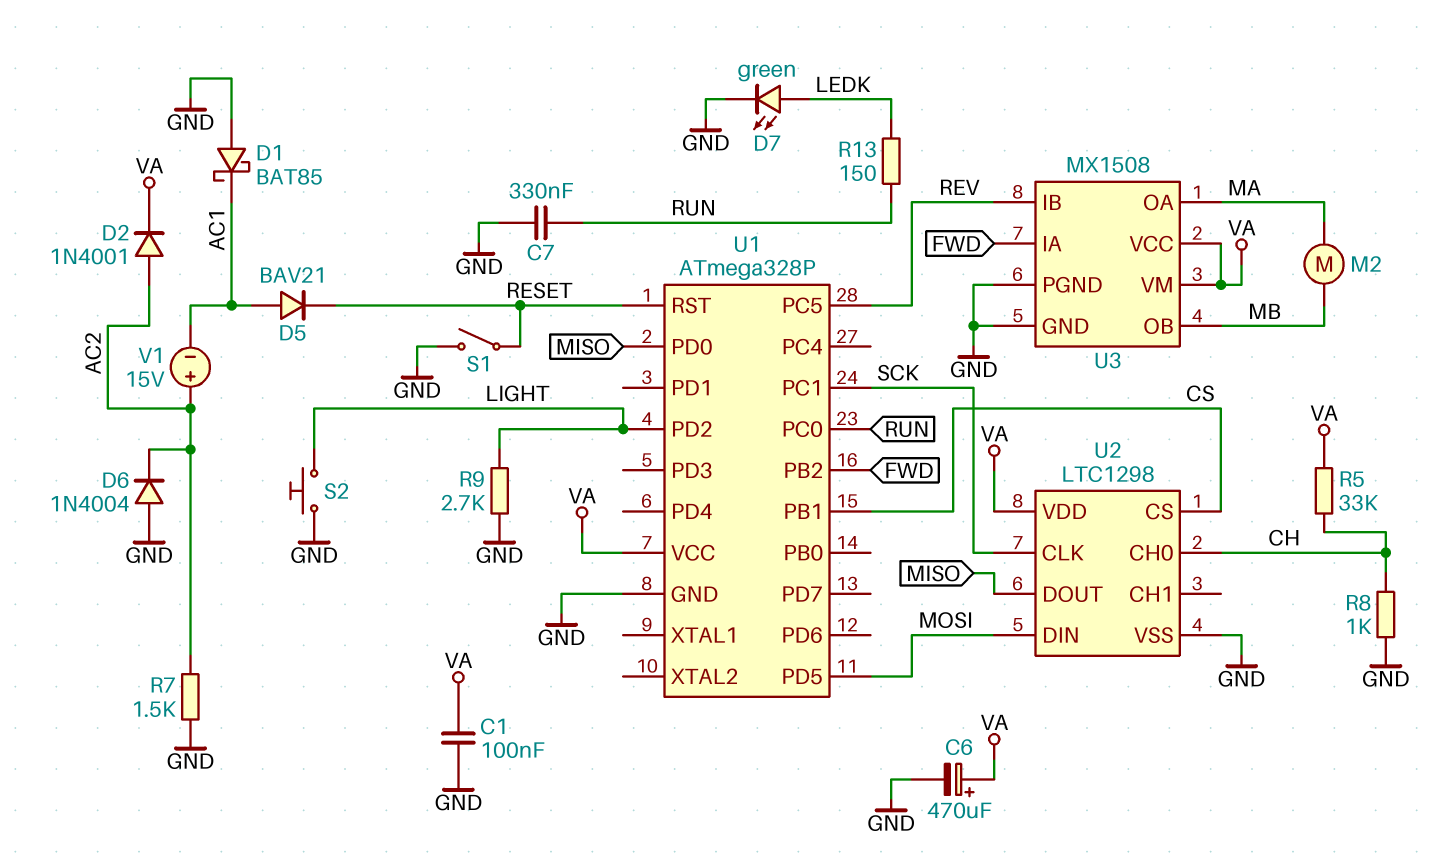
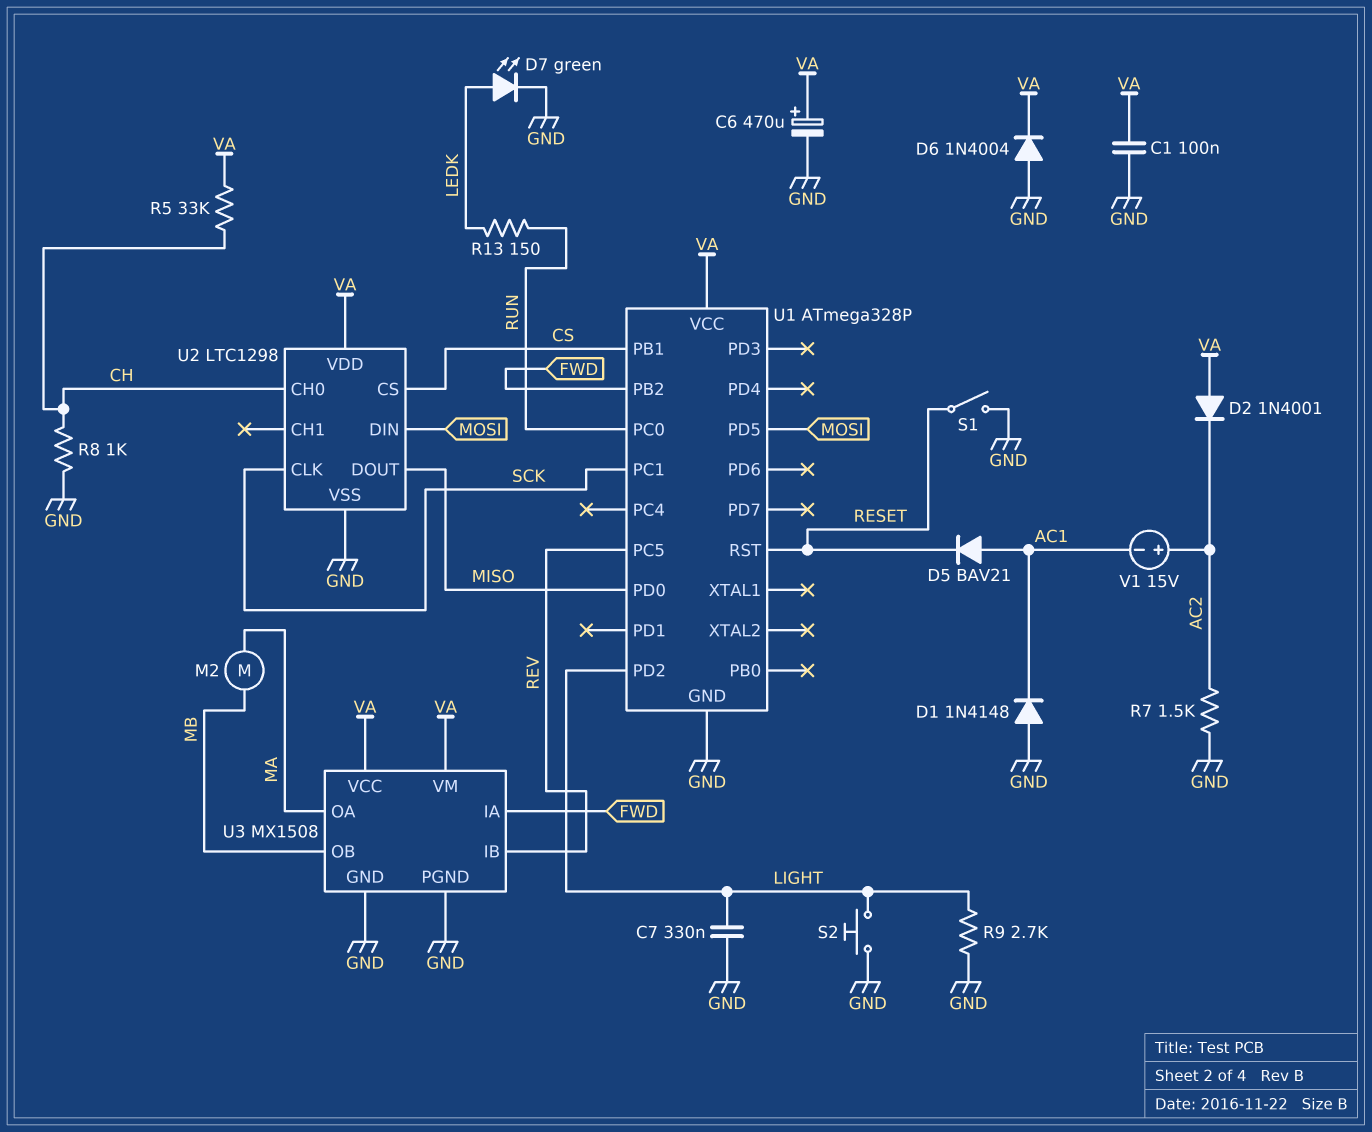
C7: 330nF (GND, RUN) -> 330nF (GND, LIGHT)
D1: schottky BAT85 (A GND, K AC1) -> diode 1N4148 (A GND, K AC1)
D2: diode 1N4001 (A AC2, K VA) -> diode 1N4001 (A VA, K AC2)
D6: diode 1N4004 (A GND, K AC2) -> diode 1N4004 (A GND, K VA)

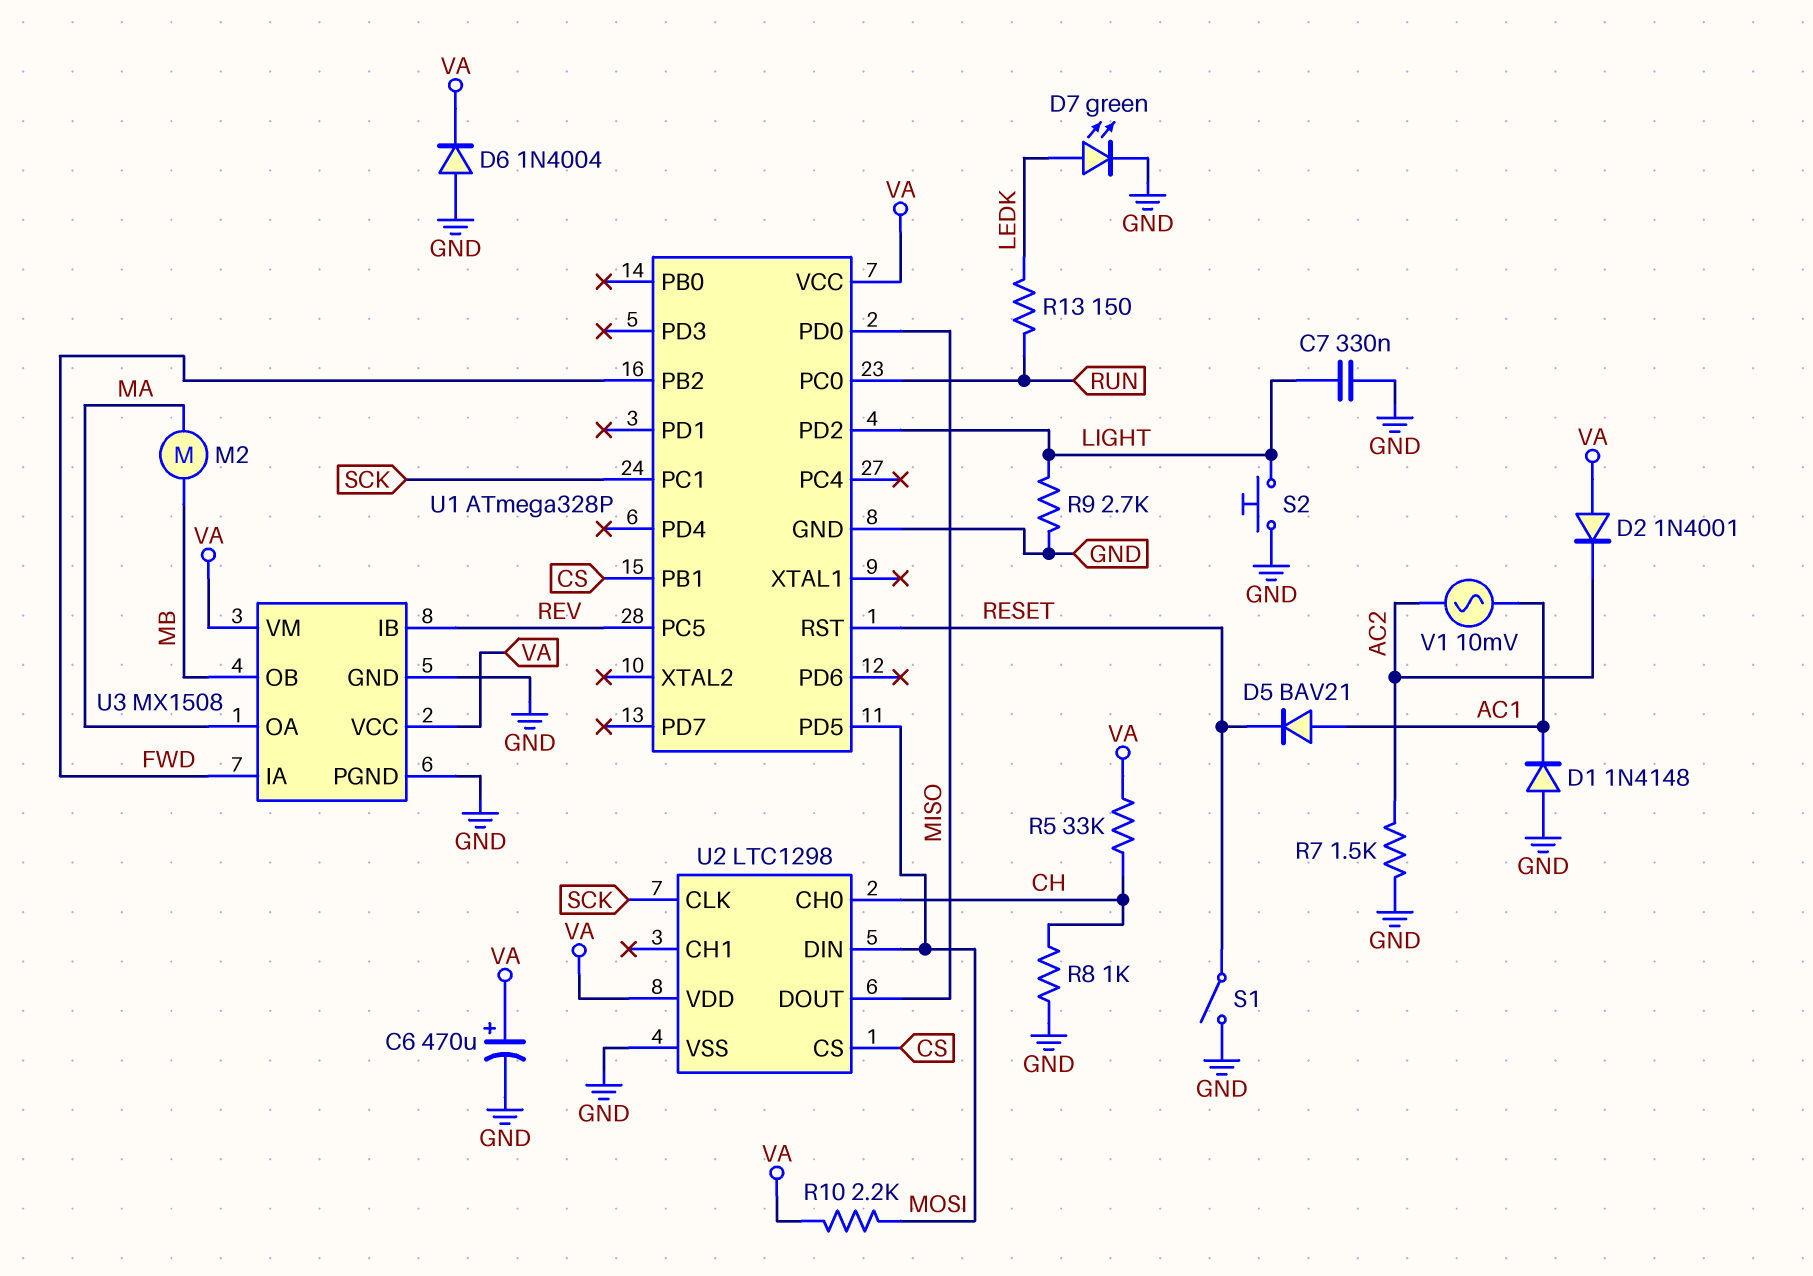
C1: 100nF (GND, VA) -> none
R10: none -> 2.2k (MOSI, VA)
V1: 15V (plus AC2, minus AC1) -> AC 10mV (AC1, AC2)

